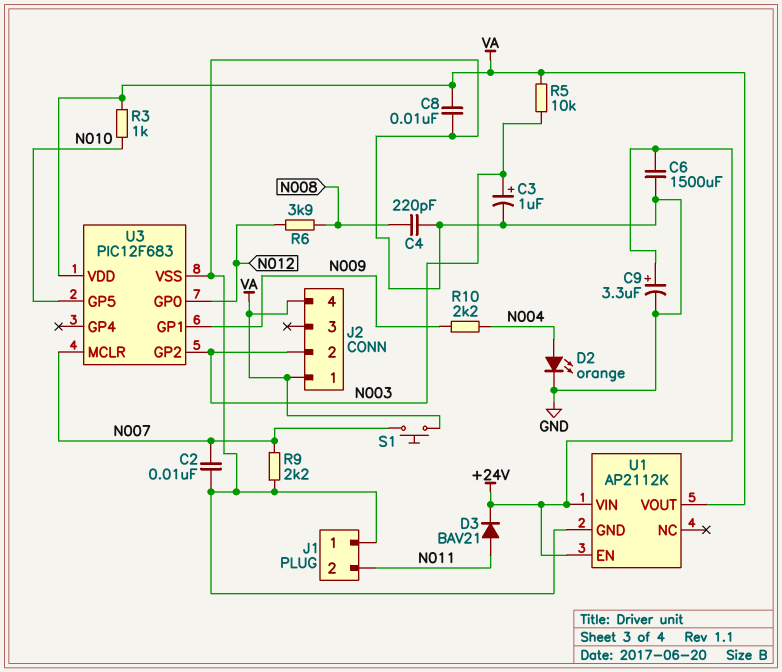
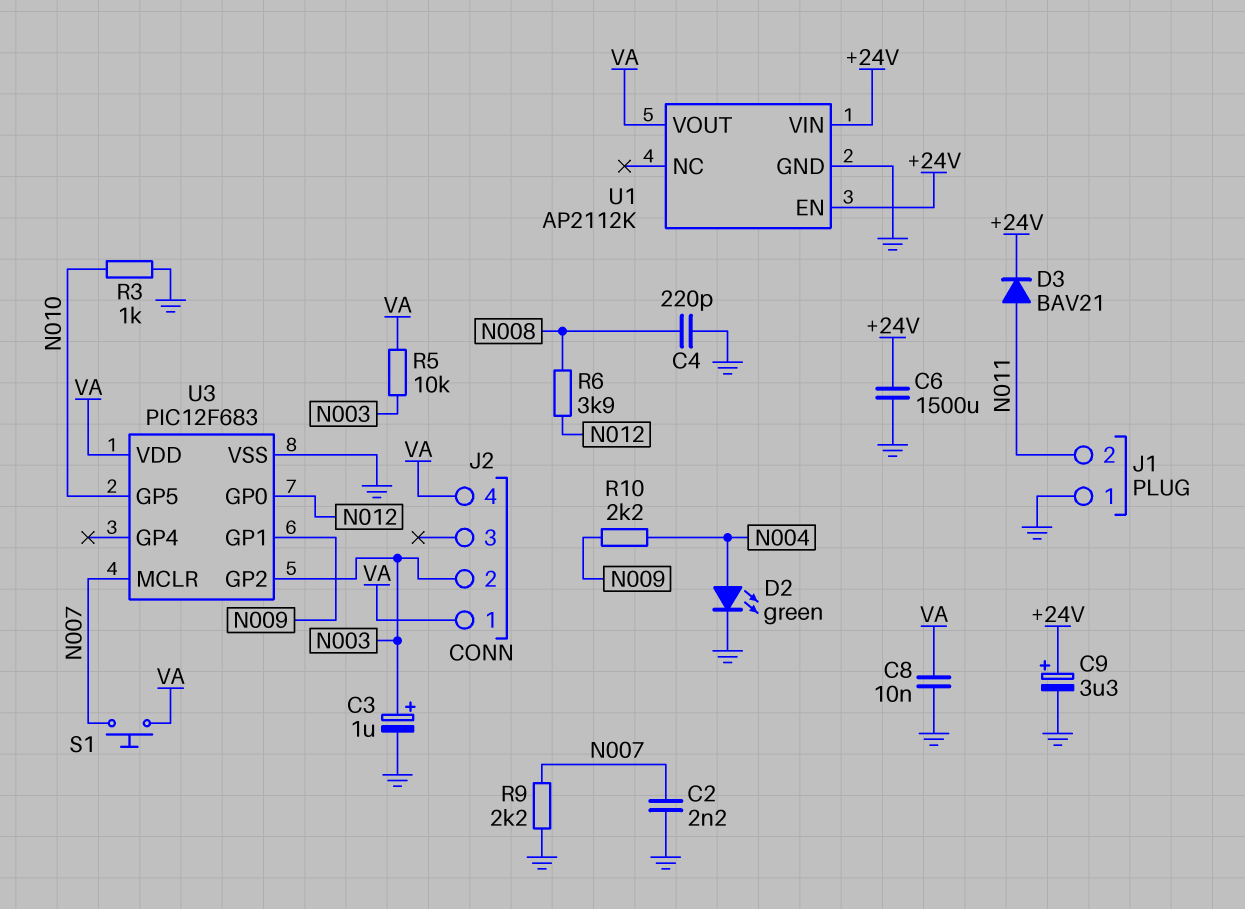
C2: 10nF (GND, N007) -> 2.2nF (GND, N007)
D2: LED orange (A N004, K GND) -> LED green (A N004, K GND)
R3: 1k (N010, VA) -> 1k (GND, N010)

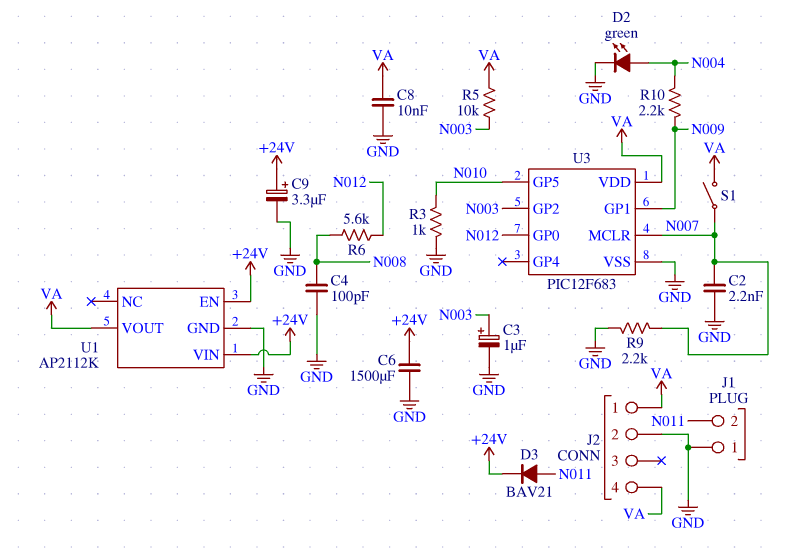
C4: 220pF (GND, N008) -> 100pF (GND, N008)
J2 pin 2: N003 -> GND
R6: 3.9k (N008, N012) -> 5.6k (N008, N012)
S1: button (N007, VA) -> switch (N007, VA)

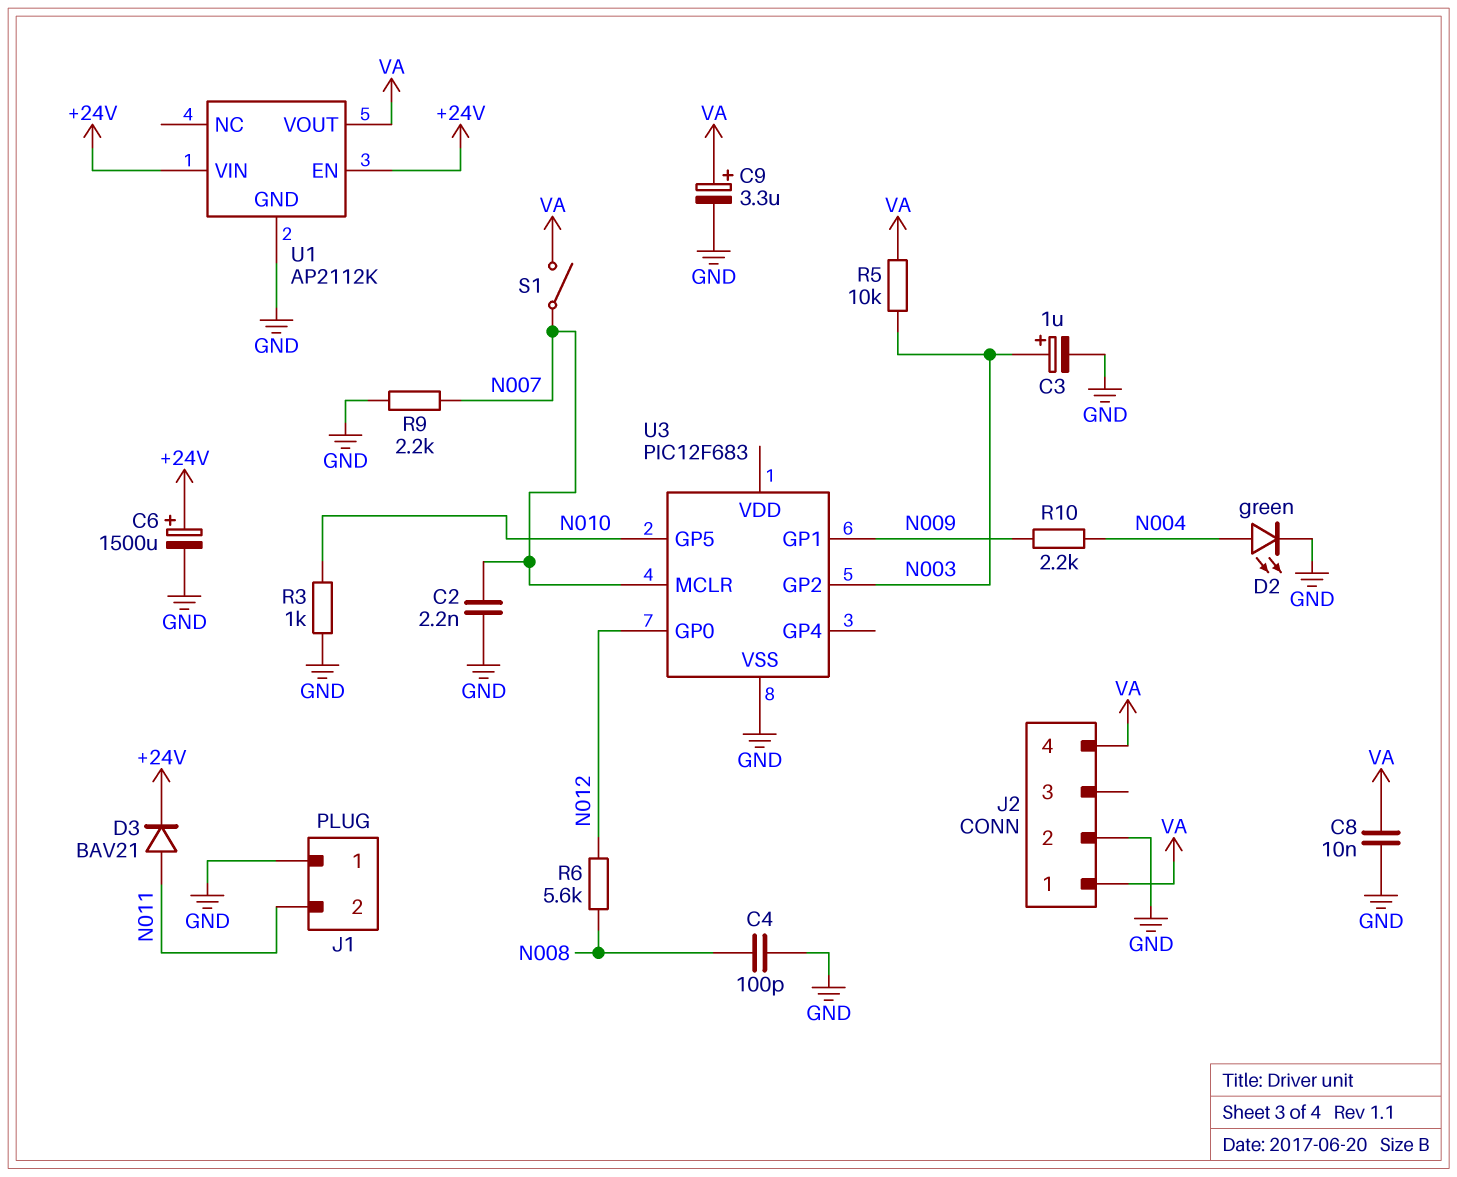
C6: 1500uF (+24V, GND) -> 1500uF (plus +24V, minus GND)
C9: 3.3uF (plus +24V, minus GND) -> 3.3uF (plus VA, minus GND)
U3 pin VDD: VA -> none

